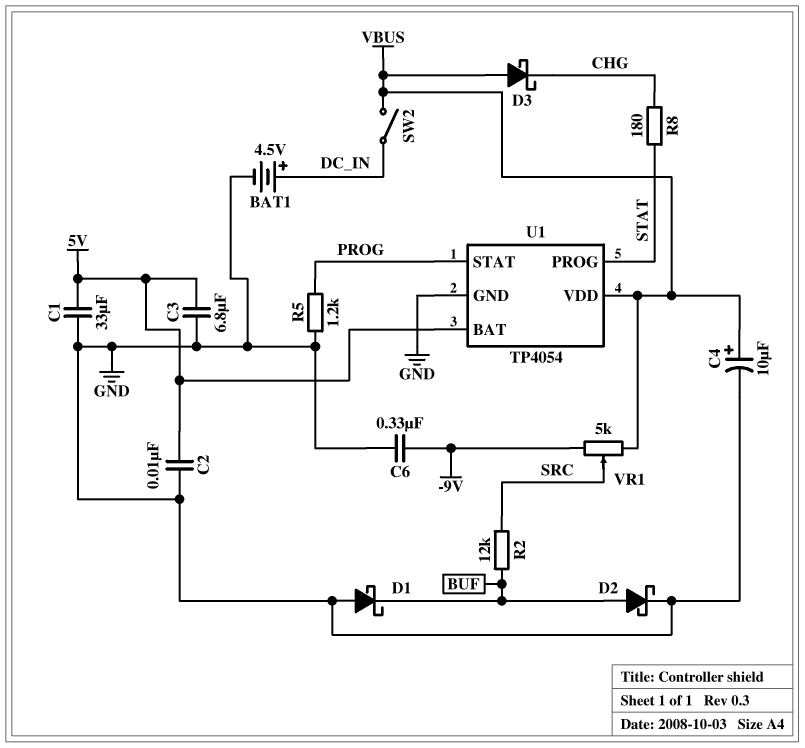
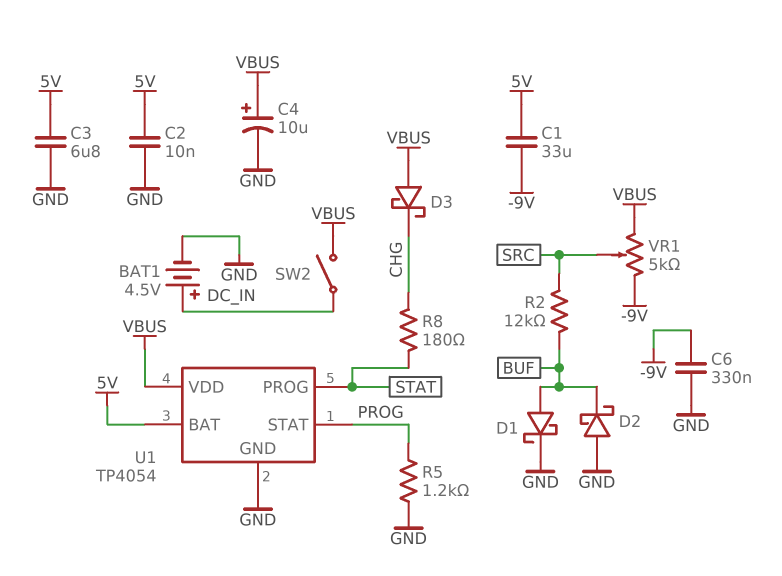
C1: 33uF (5V, GND) -> 33uF (-9V, 5V)
D1: schottky (A GND, K BUF) -> schottky (A BUF, K GND)
D2: schottky (A BUF, K GND) -> schottky (A GND, K BUF)

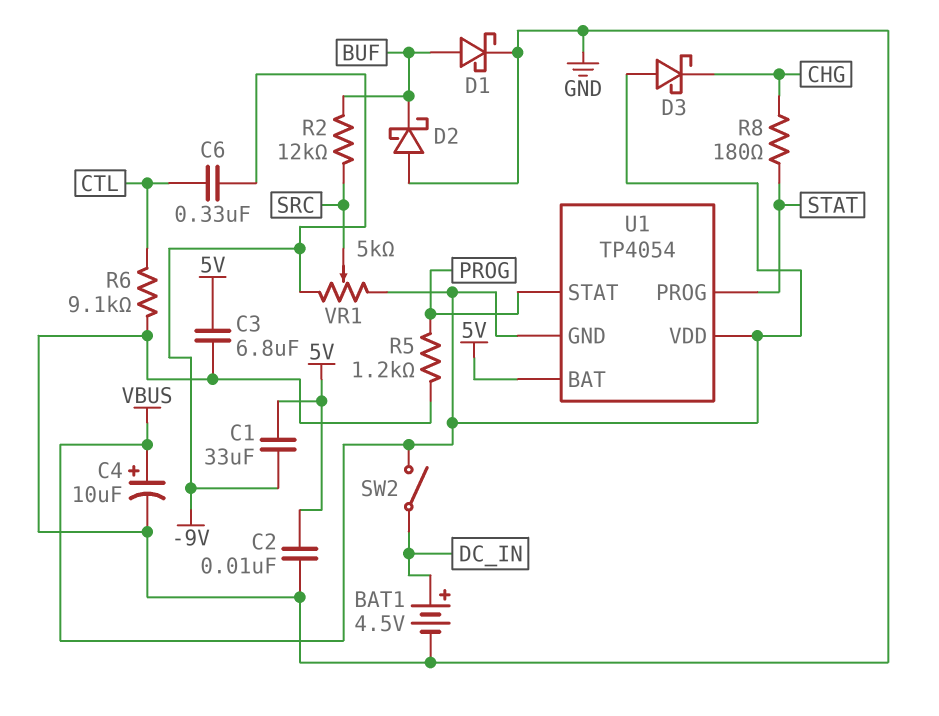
C6: 330nF (-9V, GND) -> 330nF (-9V, CTL)
R6: none -> 9.1k (CTL, GND)
U1 pin GND: GND -> VBUS

